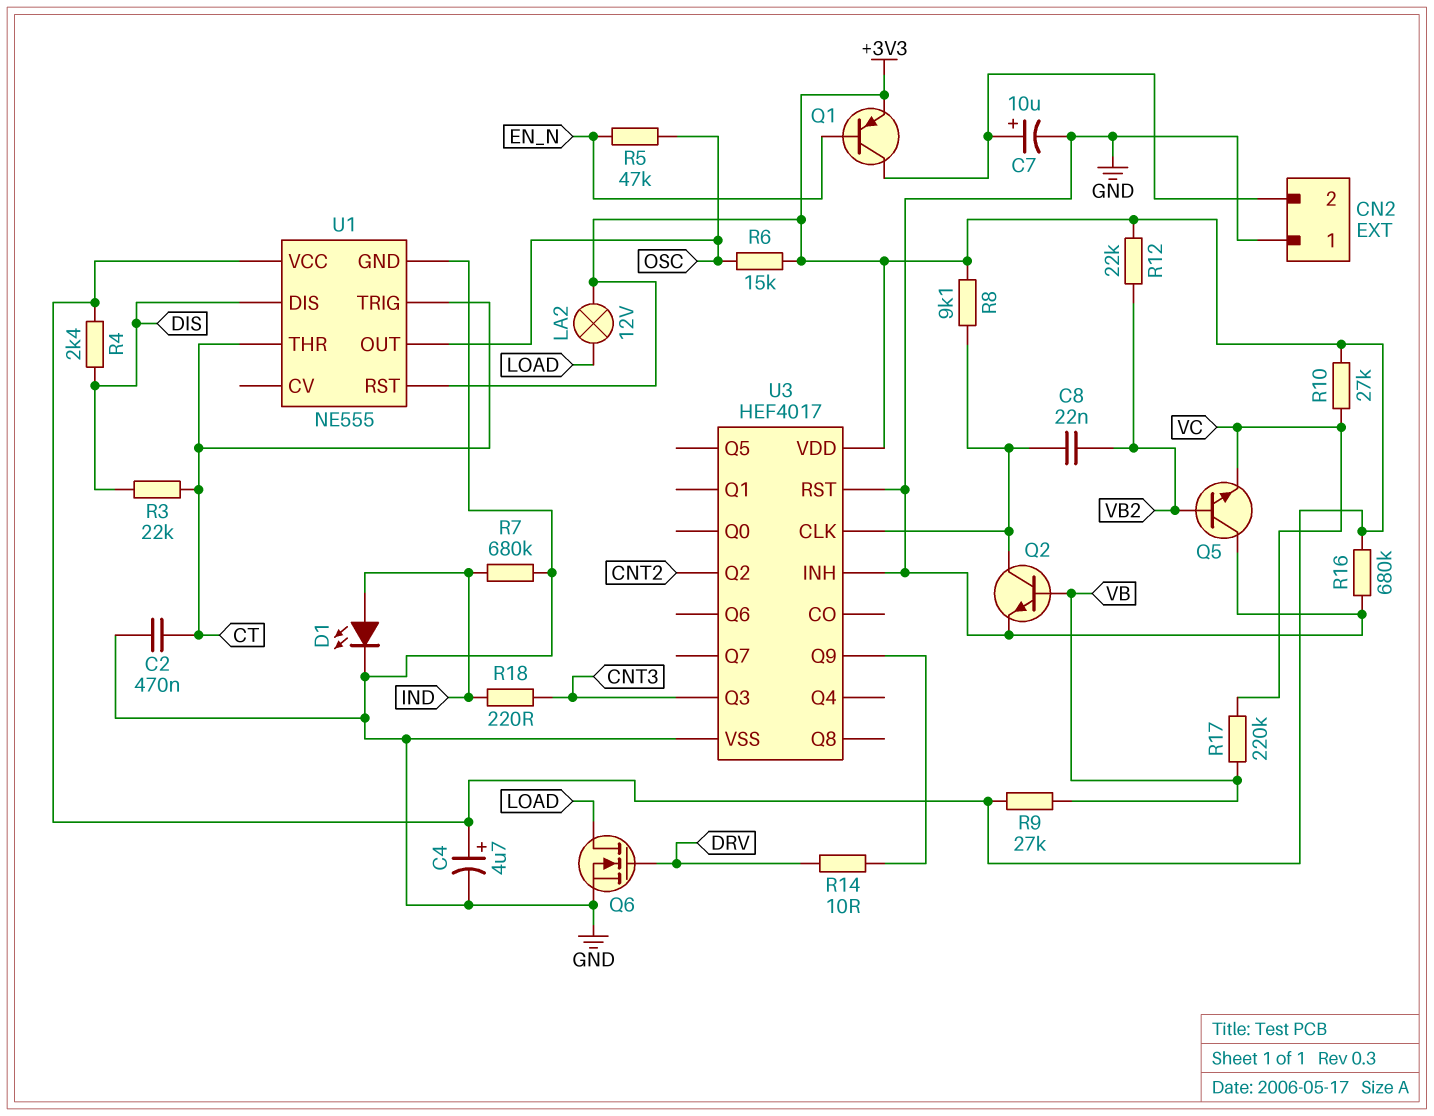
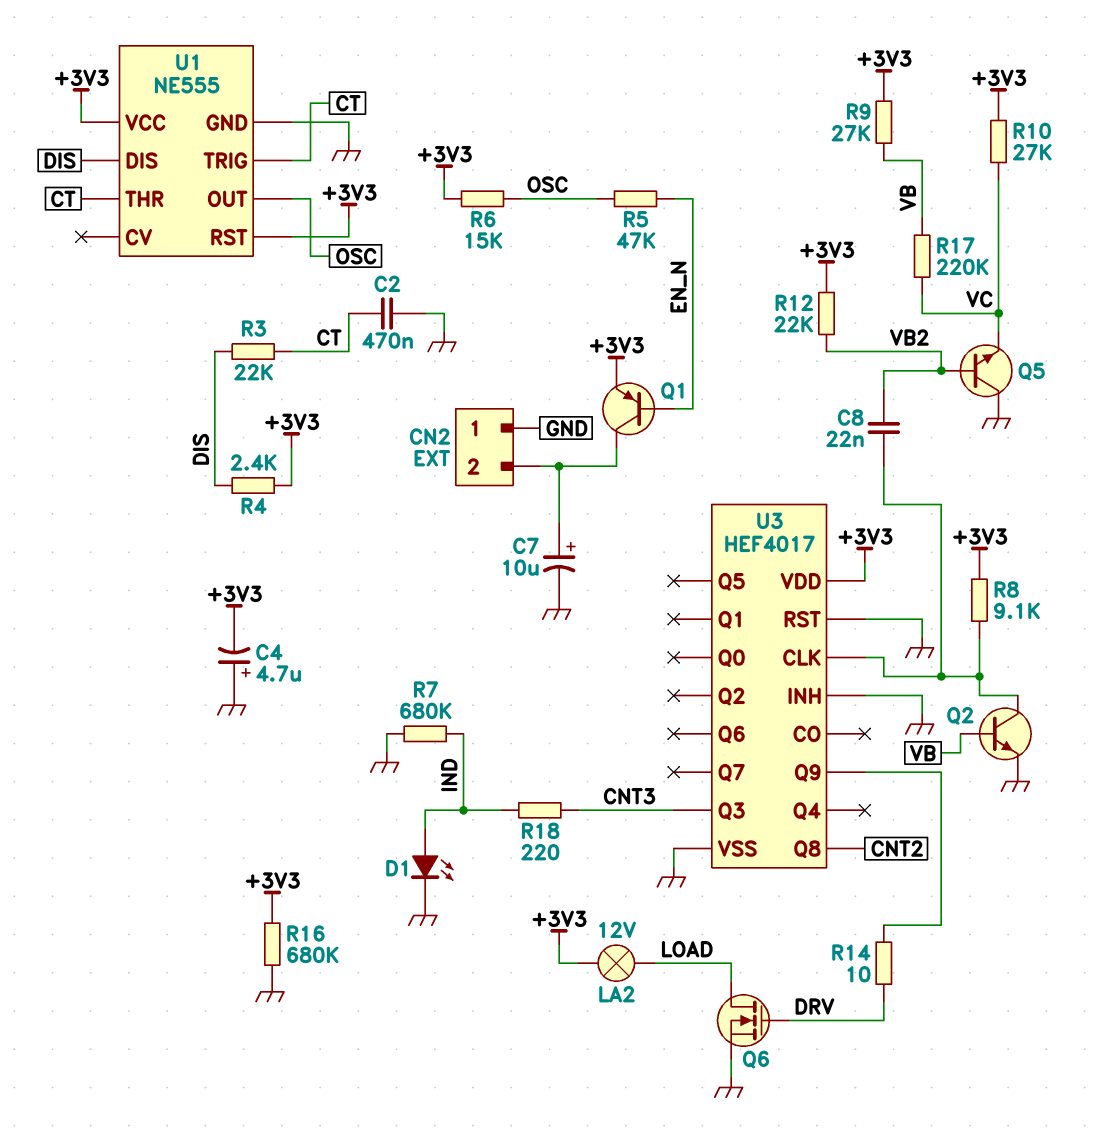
C4: 4.7uF (plus +3V3, minus GND) -> 4.7uF (plus GND, minus +3V3)
U3 pin Q2: CNT2 -> none
U3 pin Q8: none -> CNT2

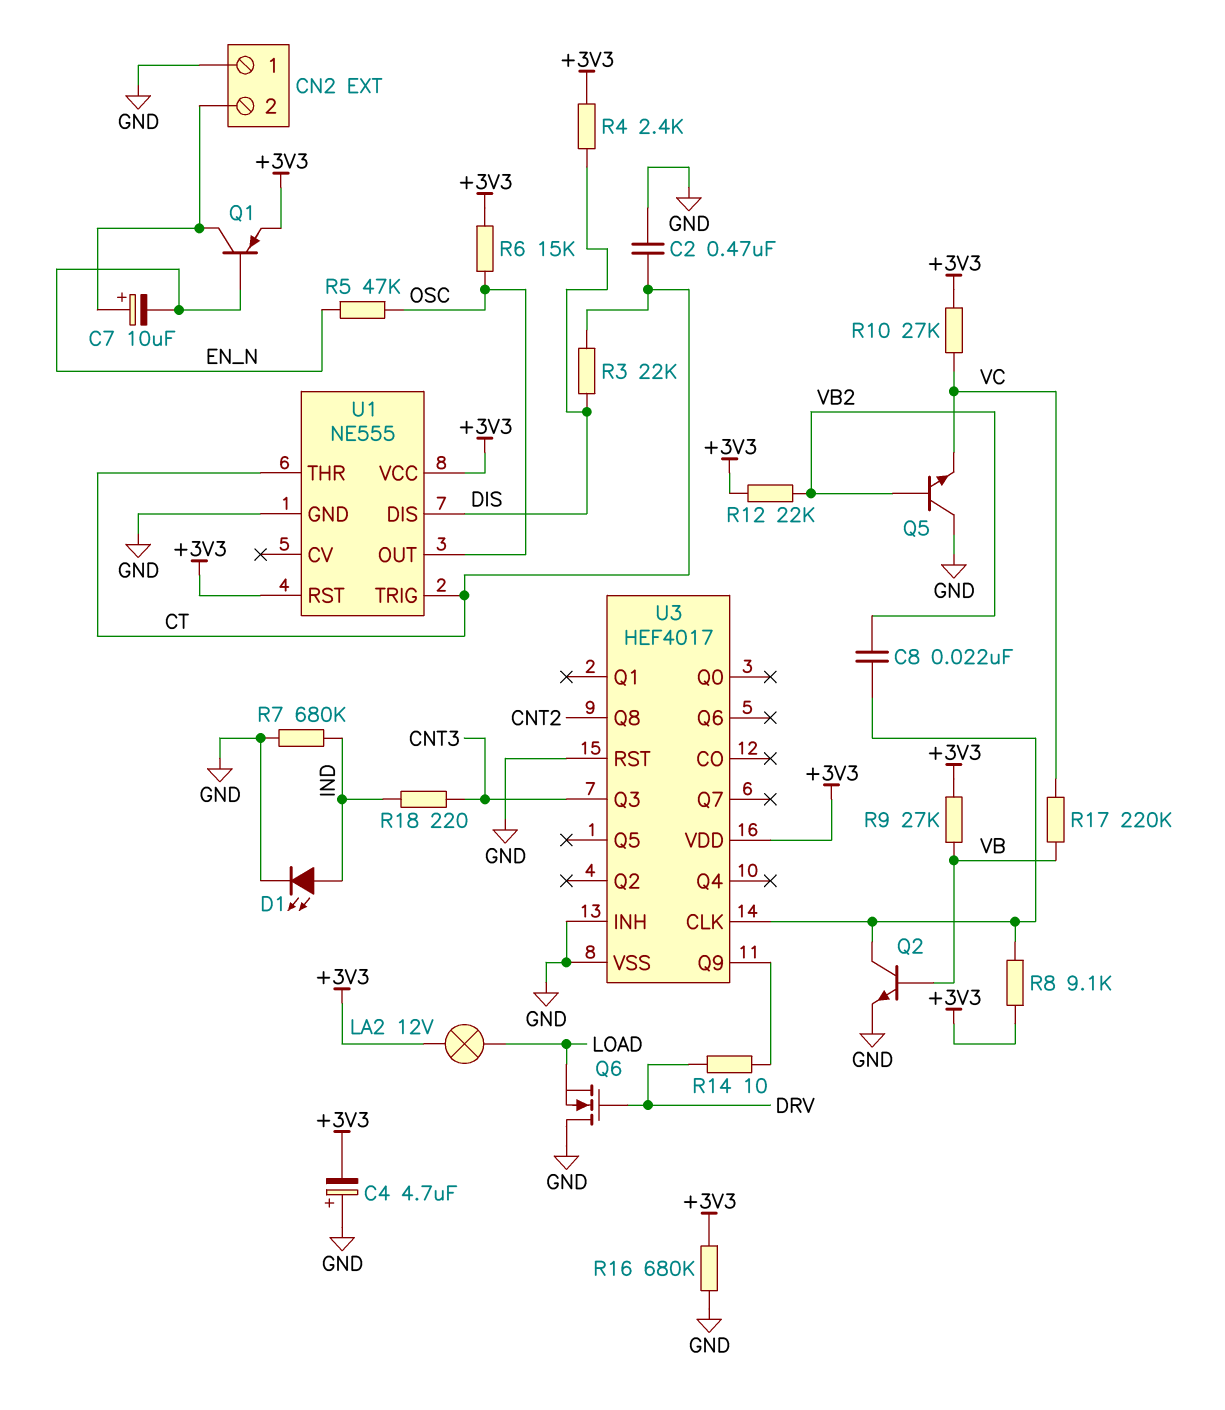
C7: 10uF (plus CN2/2, minus GND) -> 10uF (plus CN2/2, minus EN_N)
Q6: NMOS (G DRV, D LOAD, S GND) -> NMOS (G DRV, D GND, S LOAD)

